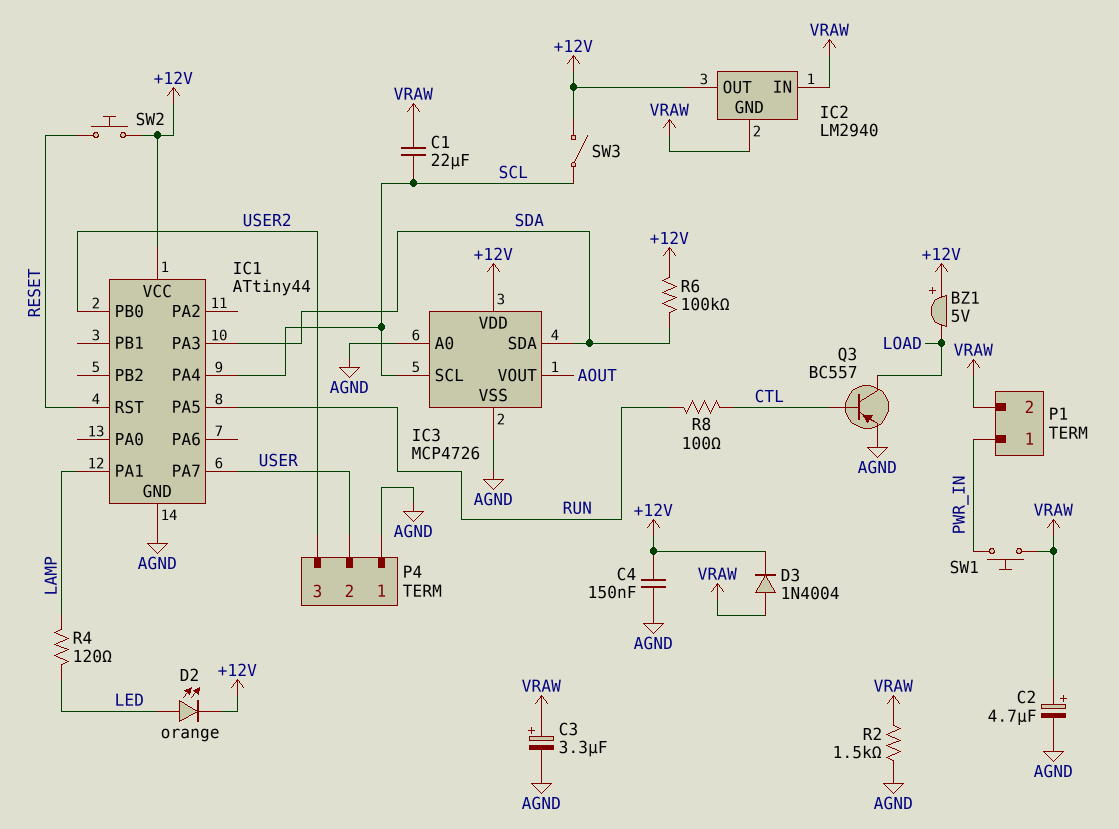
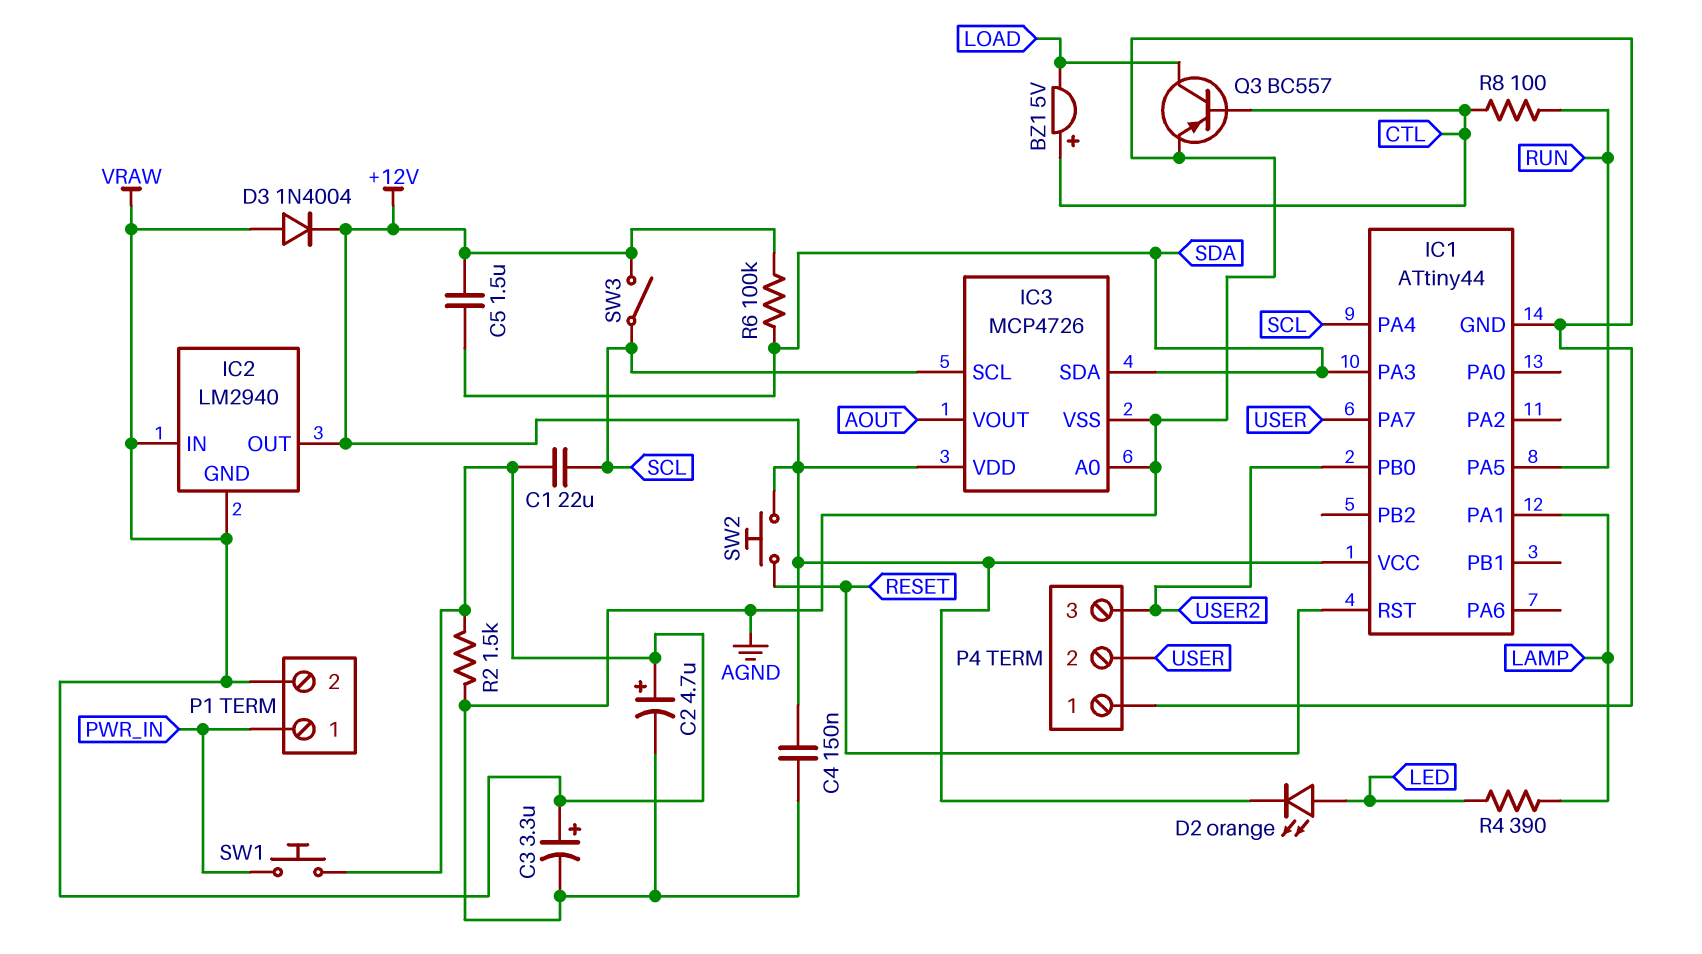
BZ1: buzzer 5V (plus +12V, minus LOAD) -> buzzer 5V (plus CTL, minus LOAD)
C5: none -> 1.5uF (+12V, SDA)
R4: 120 (LAMP, LED) -> 390 (LAMP, LED)

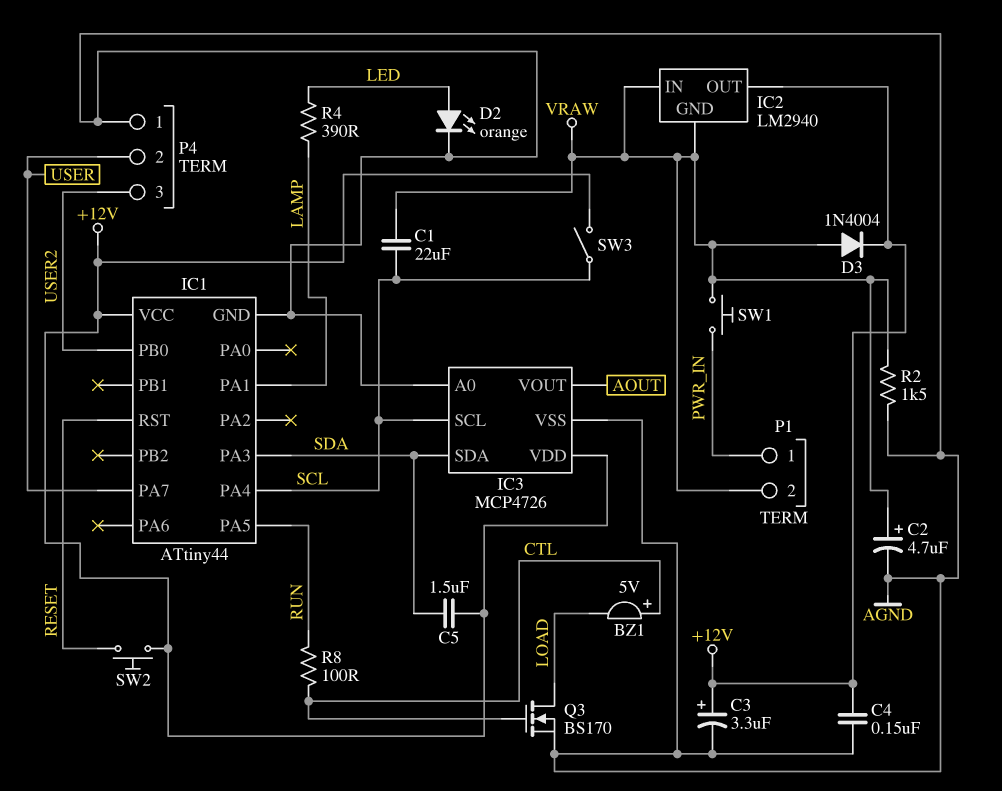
C3: 3.3uF (plus VRAW, minus AGND) -> 3.3uF (plus +12V, minus AGND)
D2: LED orange (A LED, K +12V) -> LED orange (A LED, K AGND)
Q3: PNP BC557 (B CTL, C LOAD, E AGND) -> NMOS BS170 (G CTL, D LOAD, S AGND)
R6: 100k (+12V, SDA) -> none

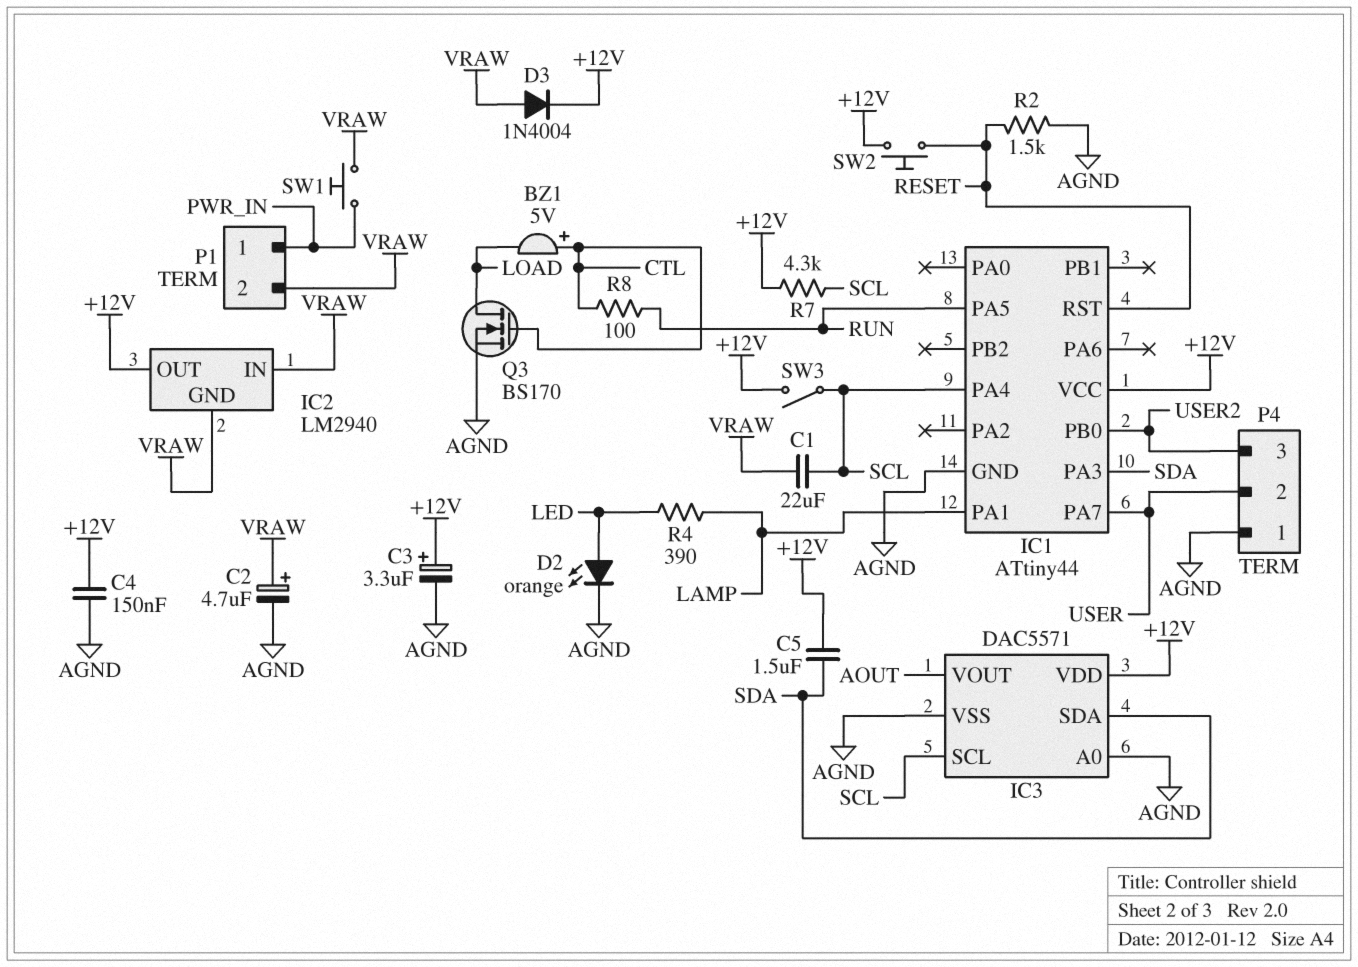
IC3: MCP4726 -> DAC5571
R2: 1.5k (AGND, VRAW) -> 1.5k (AGND, RESET)
R7: none -> 4.3k (+12V, SCL)

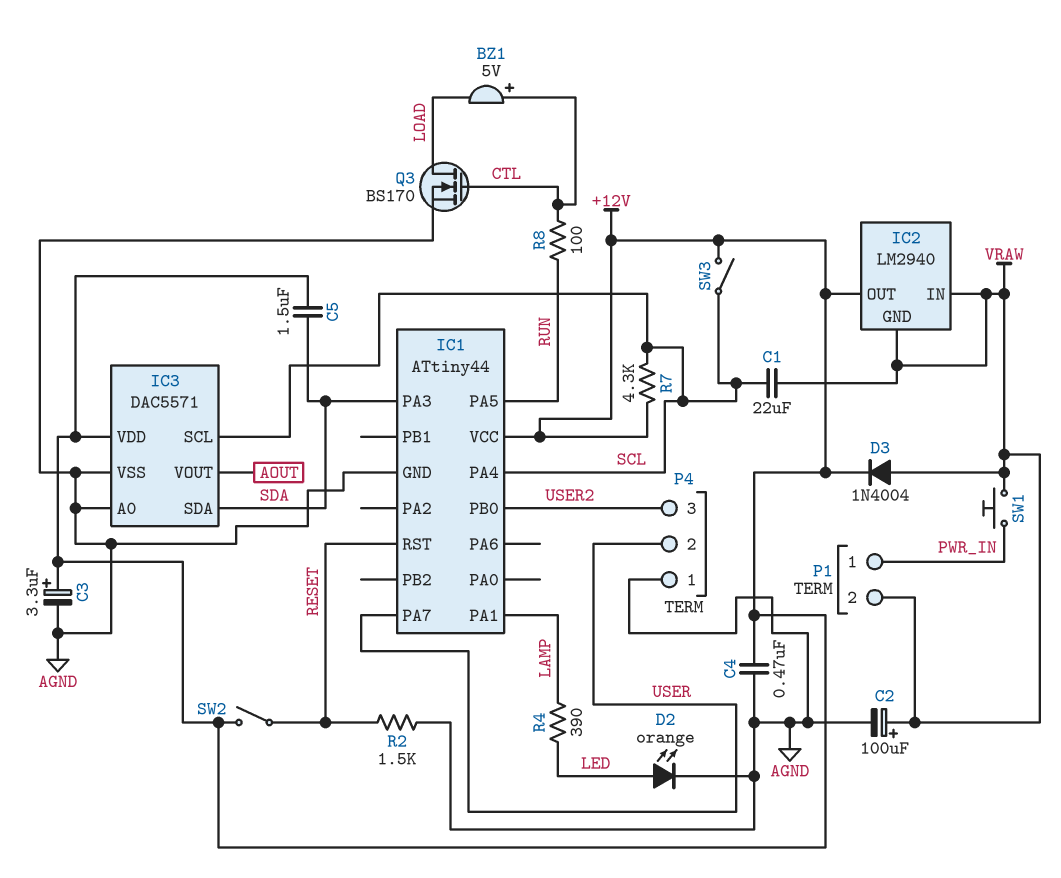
C2: 4.7uF (plus VRAW, minus AGND) -> 100uF (plus VRAW, minus AGND)
C4: 150nF (+12V, AGND) -> 470nF (+12V, AGND)
SW2: button (+12V, RESET) -> switch (+12V, RESET)

